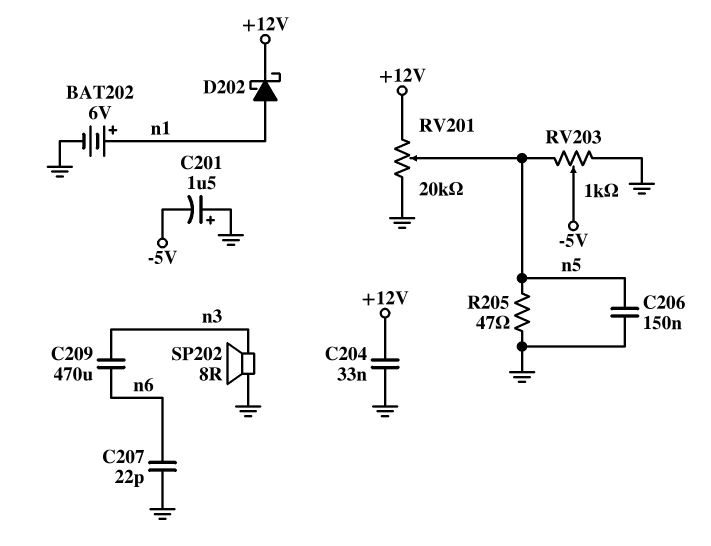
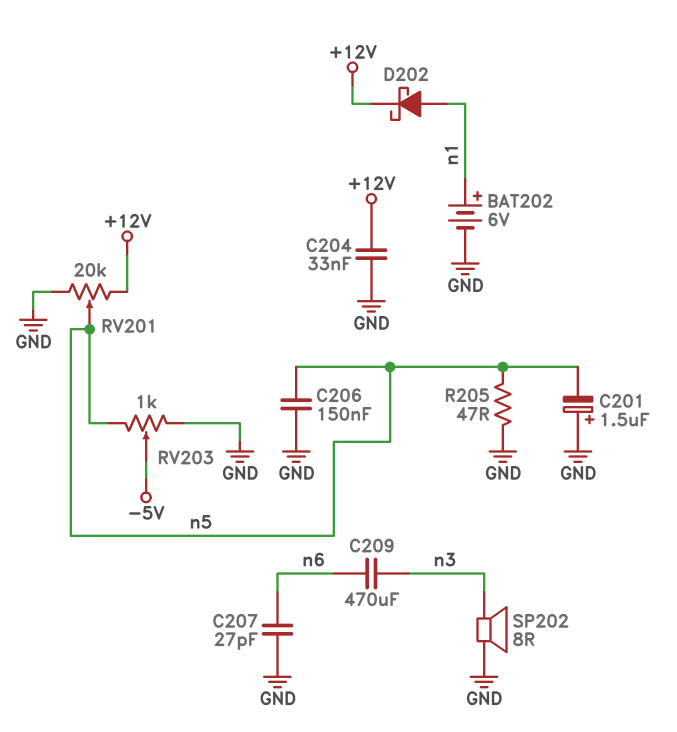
C201: 1.5uF (plus GND, minus -5V) -> 1.5uF (plus GND, minus n5)
C207: 22pF (GND, n6) -> 27pF (GND, n6)

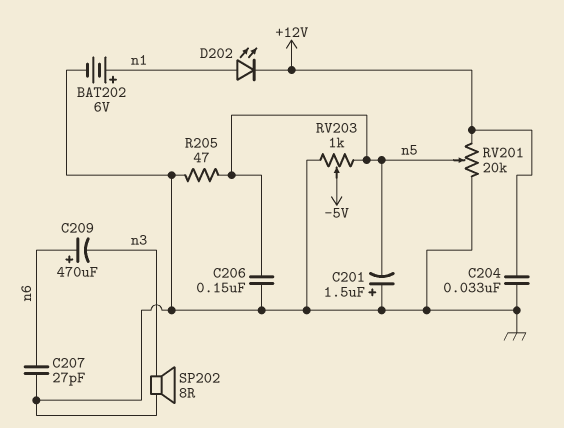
C209: 470uF (n3, n6) -> 470uF (plus n6, minus n3)
D202: schottky (A n1, K +12V) -> LED (A n1, K +12V)

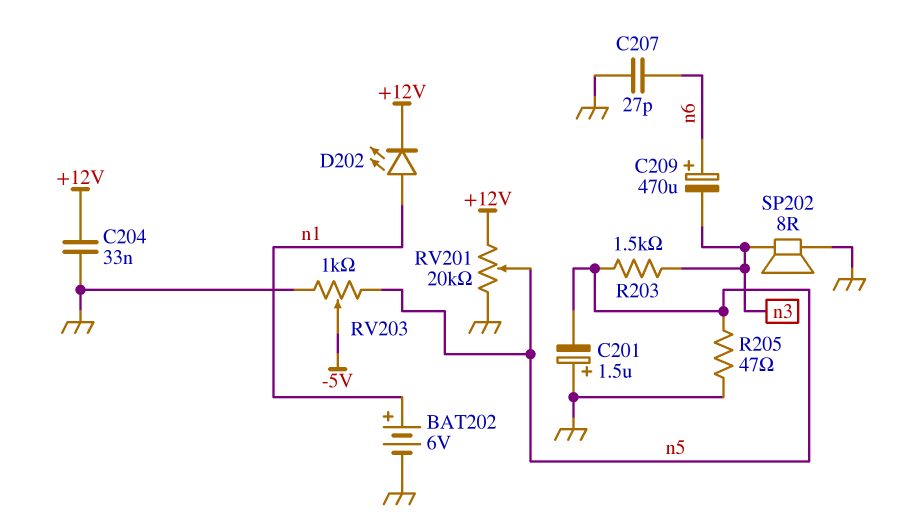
C206: 150nF (GND, n5) -> none
R203: none -> 1.5k (n3, n5)

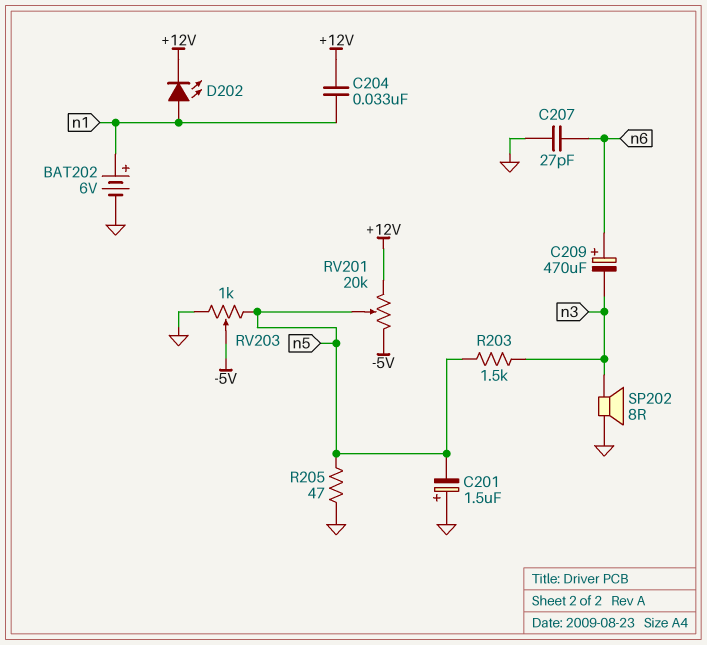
C204: 33nF (+12V, GND) -> 33nF (+12V, n1)
RV201: 20k (+12V, GND, wiper n5) -> 20k (+12V, -5V, wiper n5)

